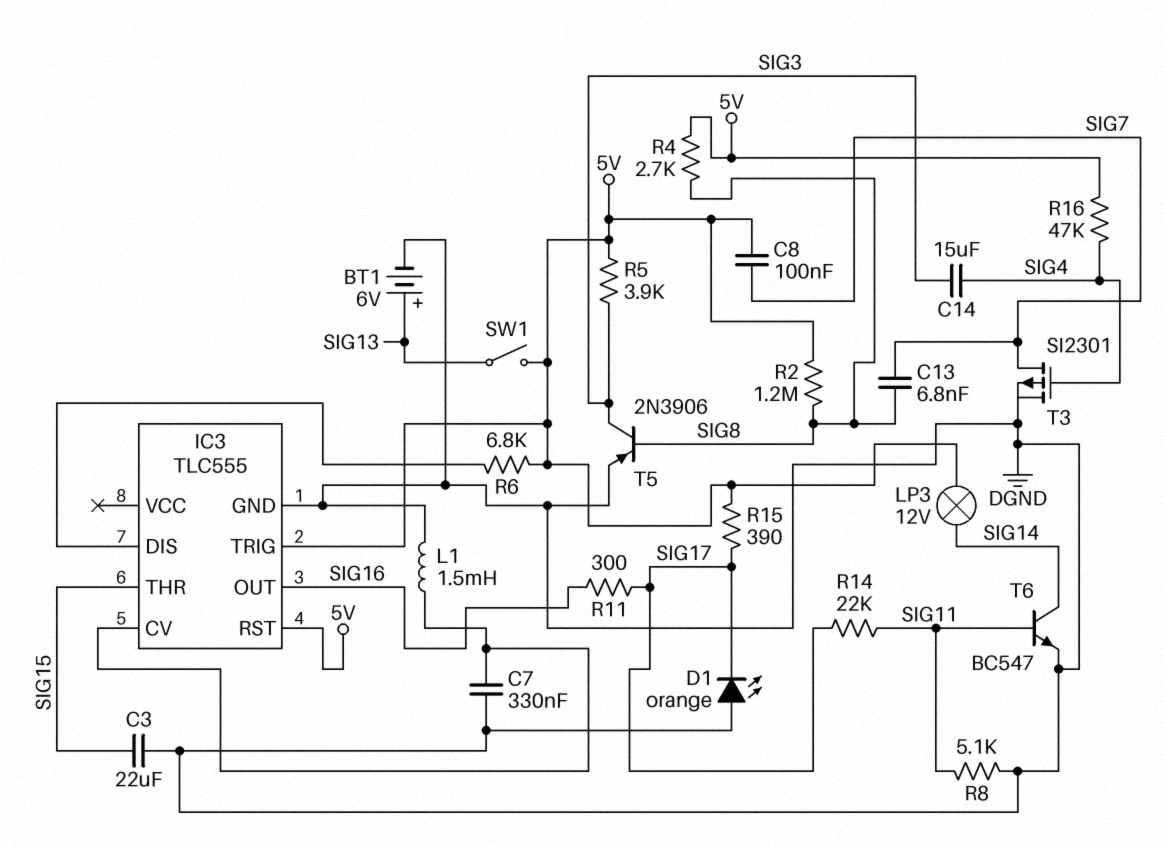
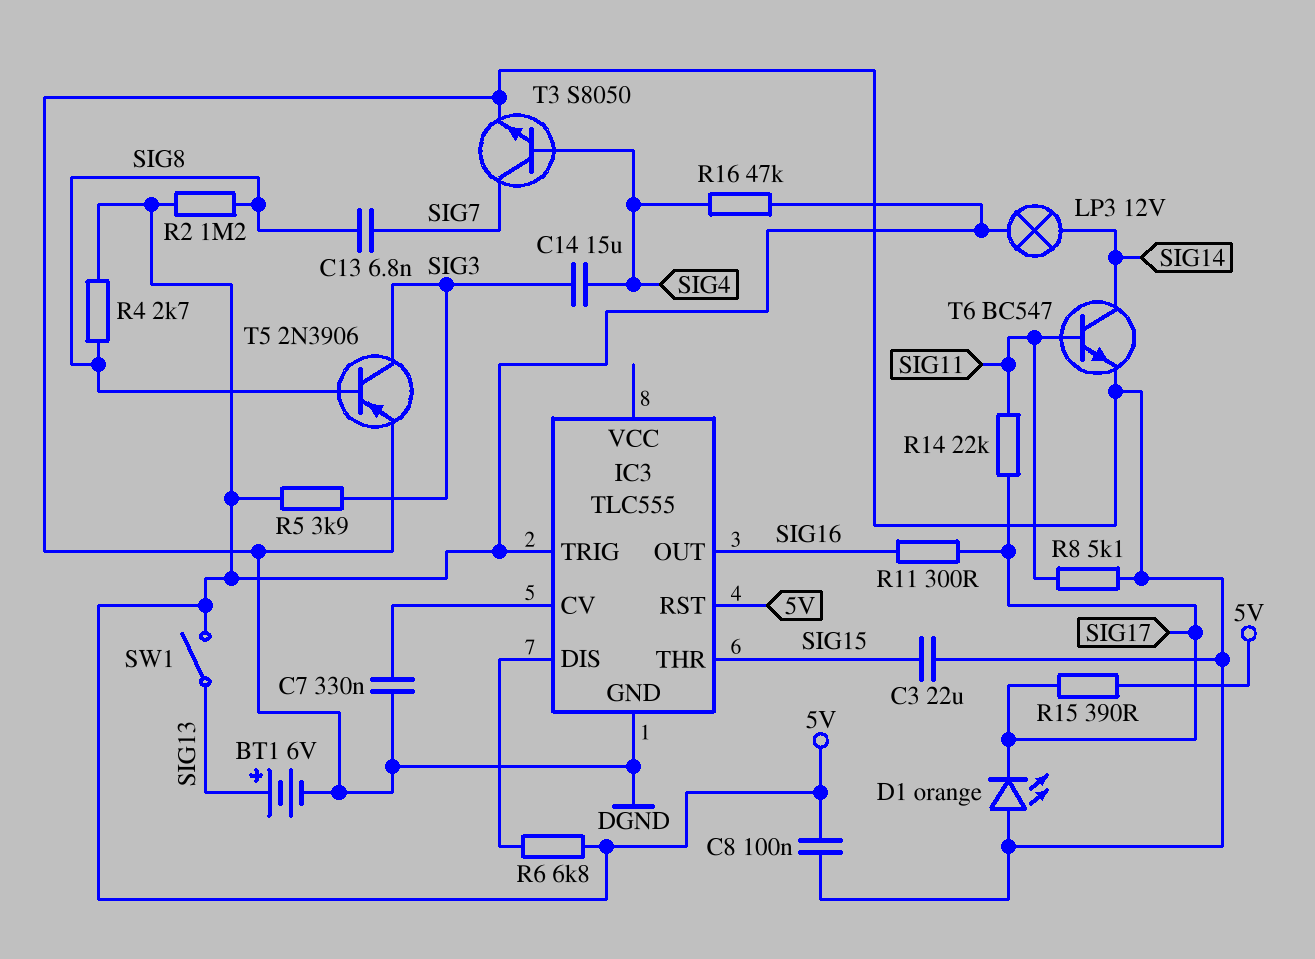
C8: 100nF (5V, SIG7) -> 100nF (5V, DGND)
L1: 1.5mH (DGND, IC3/CV) -> none
T3: PMOS SI2301 (G SIG4, D SIG7, S DGND) -> NPN S8050 (B SIG4, C SIG7, E DGND)

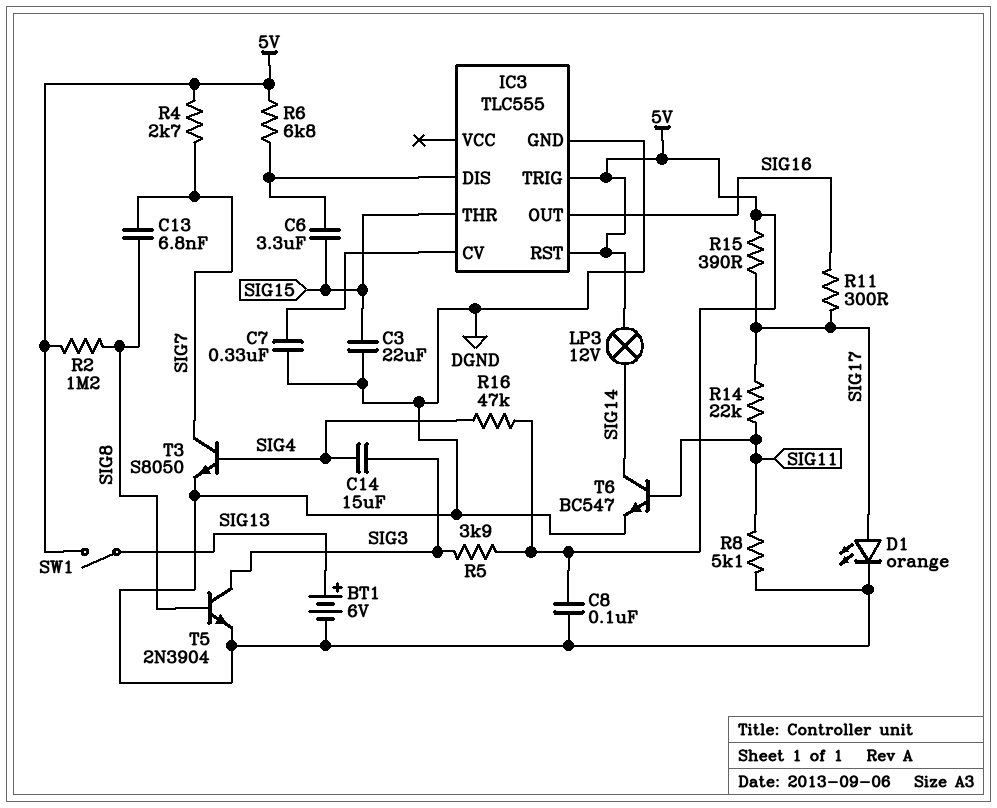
C6: none -> 3.3uF (IC3/DIS, SIG15)
D1: LED orange (A DGND, K SIG17) -> LED orange (A SIG17, K DGND)
R4: 2.7k (5V, SIG8) -> 2.7k (5V, SIG7)
T5: PNP 2N3906 (B SIG8, C SIG3, E DGND) -> NPN 2N3904 (B SIG8, C SIG3, E DGND)

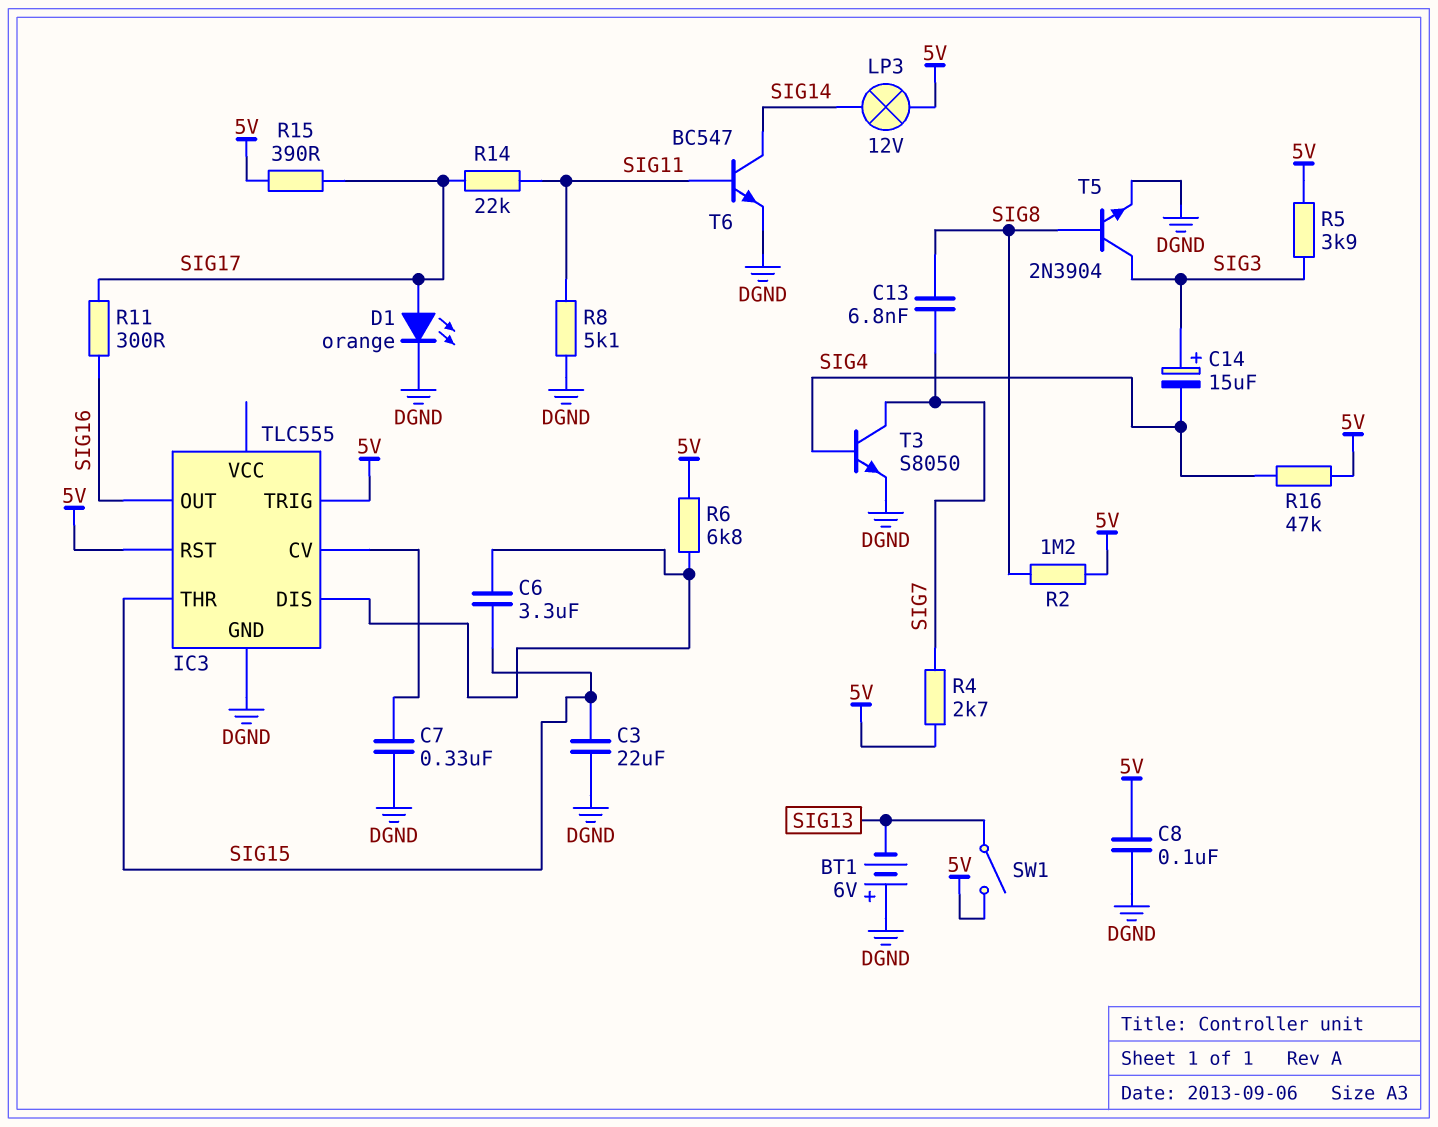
BT1: 6V (plus SIG13, minus DGND) -> 6V (plus DGND, minus SIG13)
C14: 15uF (SIG3, SIG4) -> 15uF (plus SIG3, minus SIG4)

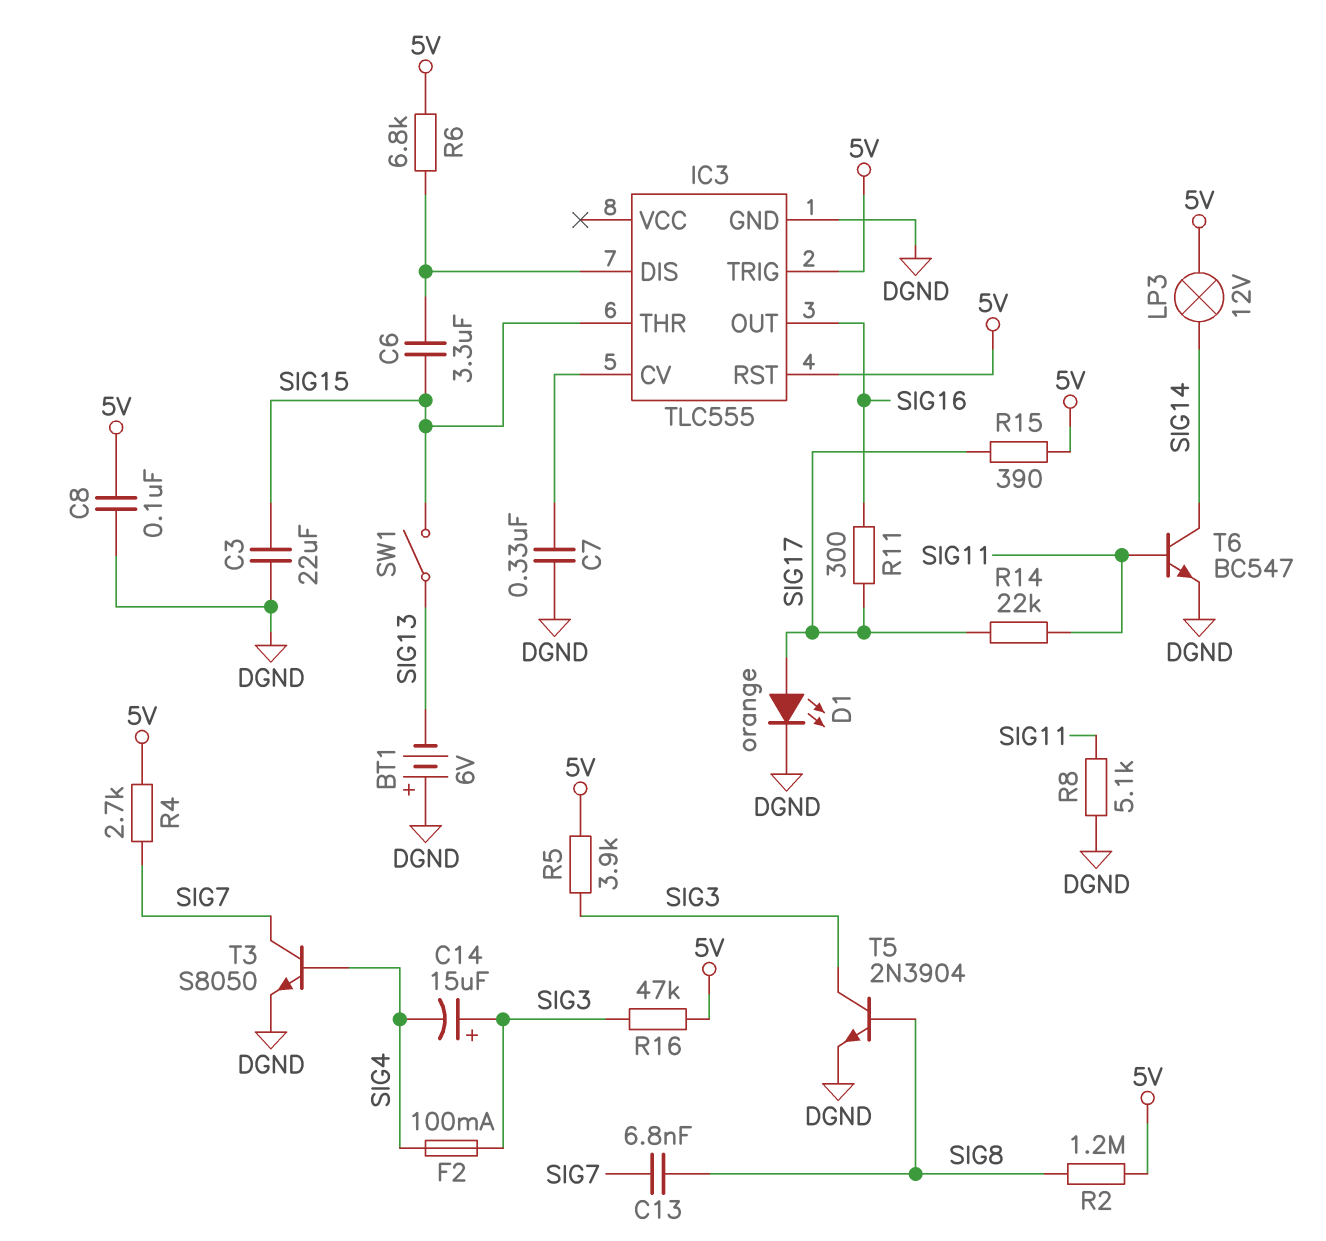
F2: none -> 100mA (SIG3, SIG4)
R16: 47k (5V, SIG4) -> 47k (5V, SIG3)
SW1: switch (5V, SIG13) -> switch (SIG13, SIG15)

